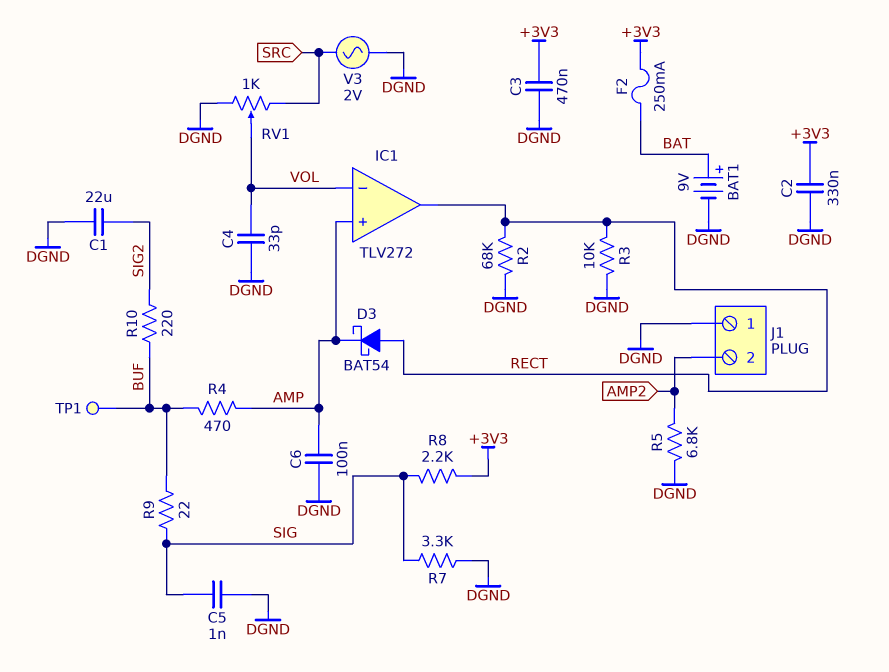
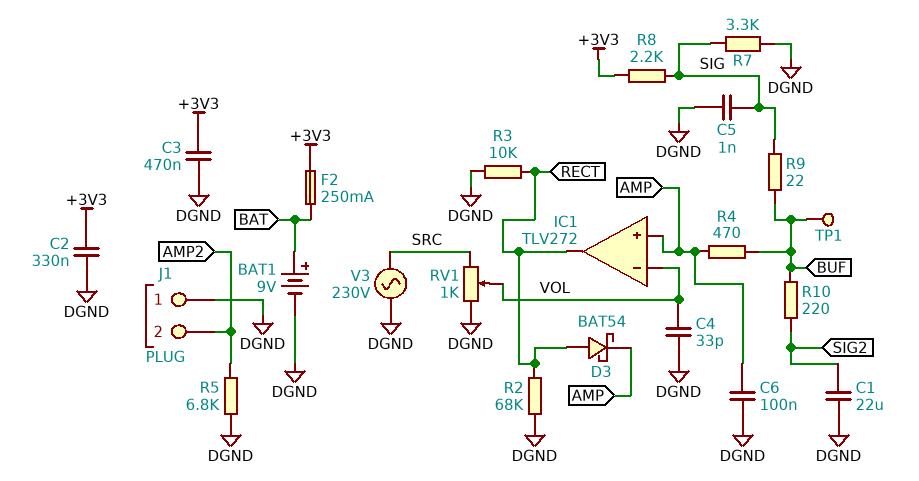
V3: AC 2V (DGND, SRC) -> AC 230V (DGND, SRC)

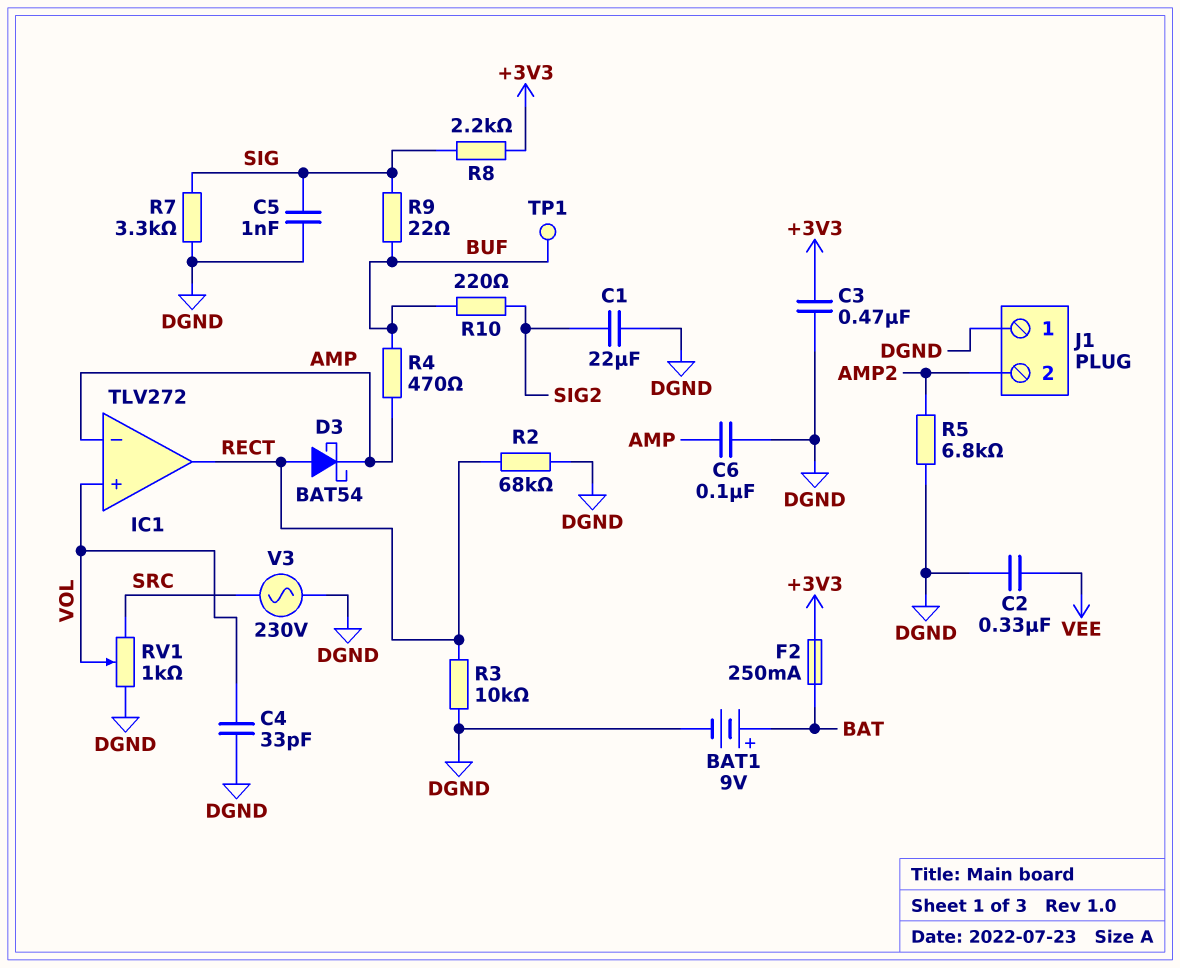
C2: 330nF (+3V3, DGND) -> 330nF (DGND, VEE)
IC1 pin in+: AMP -> VOL
IC1 pin in-: VOL -> AMP

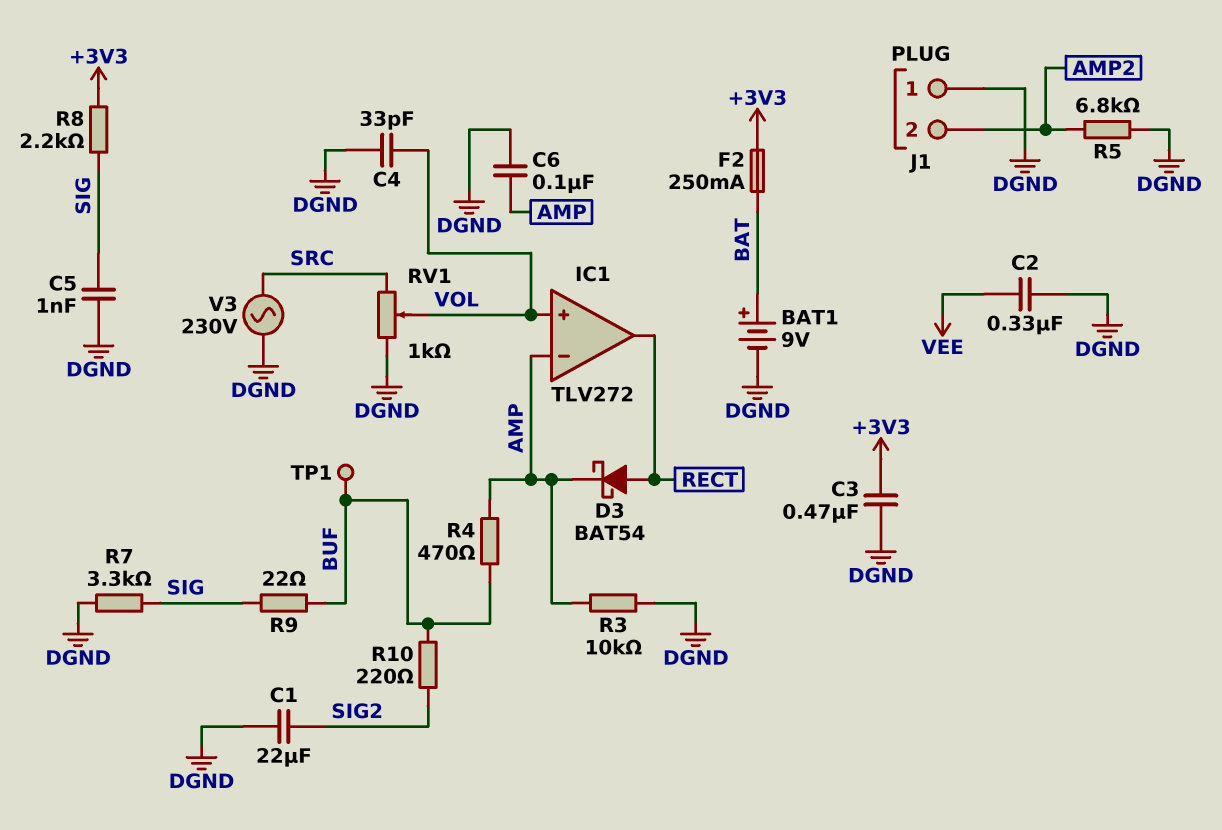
R2: 68k (DGND, RECT) -> none
R3: 10k (DGND, RECT) -> 10k (AMP, DGND)

